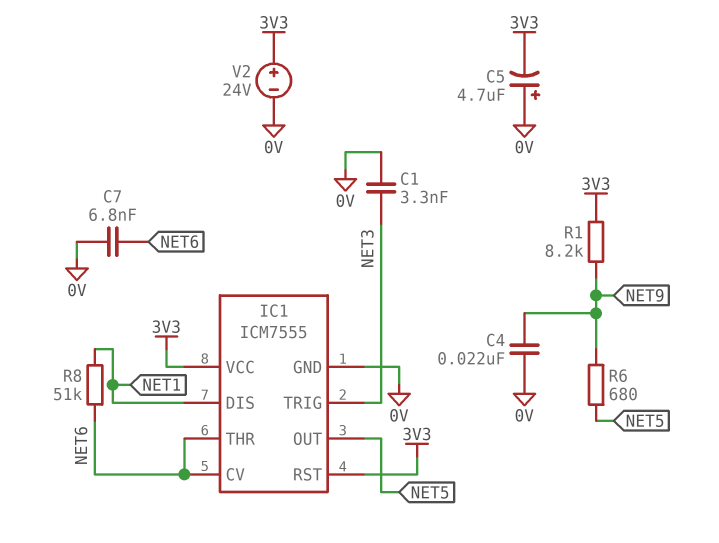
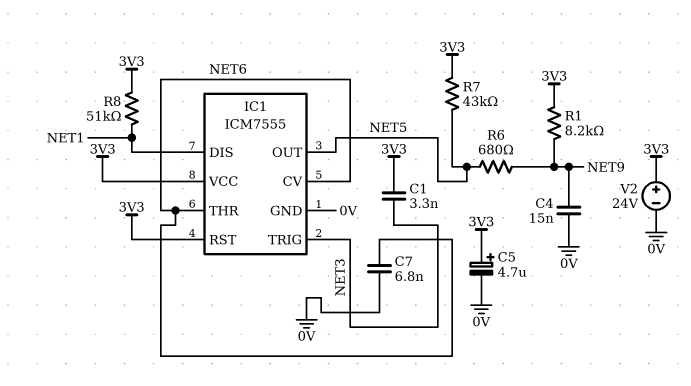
C1: 3.3nF (0V, NET3) -> 3.3nF (3V3, NET3)
C4: 22nF (0V, NET9) -> 15nF (0V, NET9)
C5: 4.7uF (plus 0V, minus 3V3) -> 4.7uF (plus 3V3, minus 0V)
R7: none -> 43k (3V3, NET5)
R8: 51k (NET1, NET6) -> 51k (3V3, NET1)

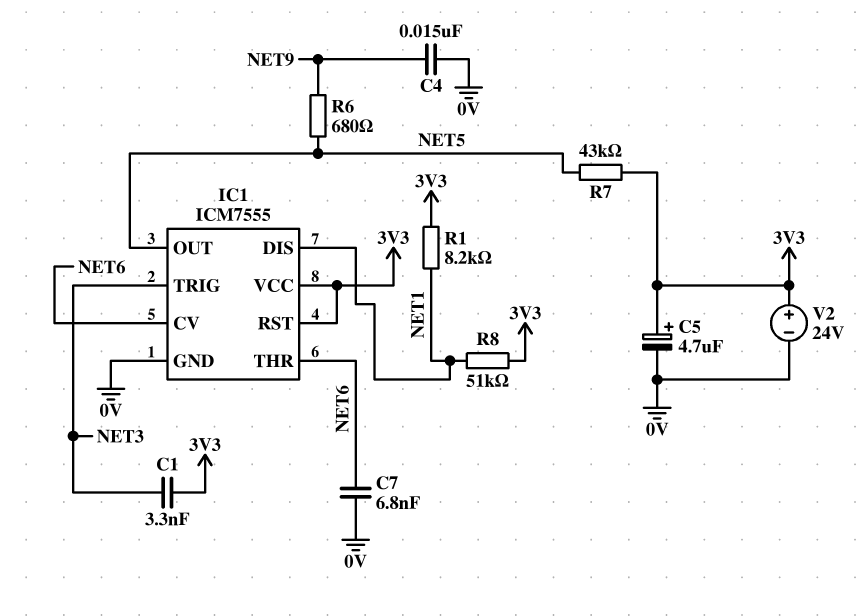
R1: 8.2k (3V3, NET9) -> 8.2k (3V3, NET1)

